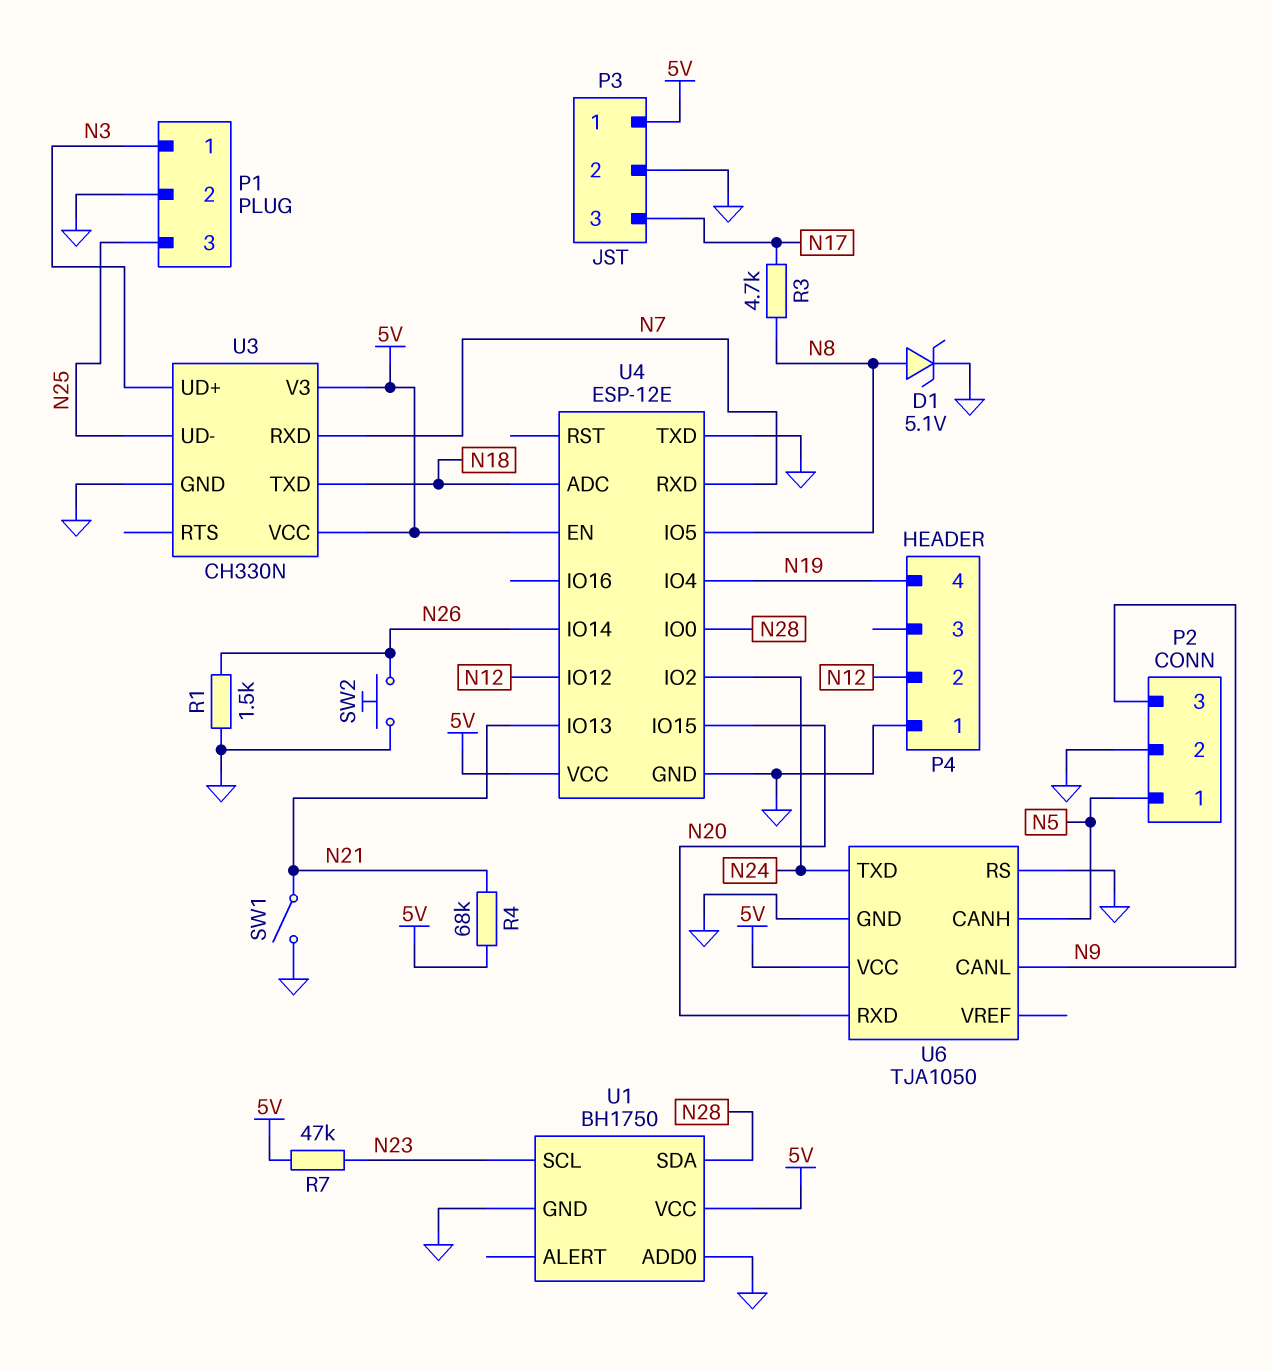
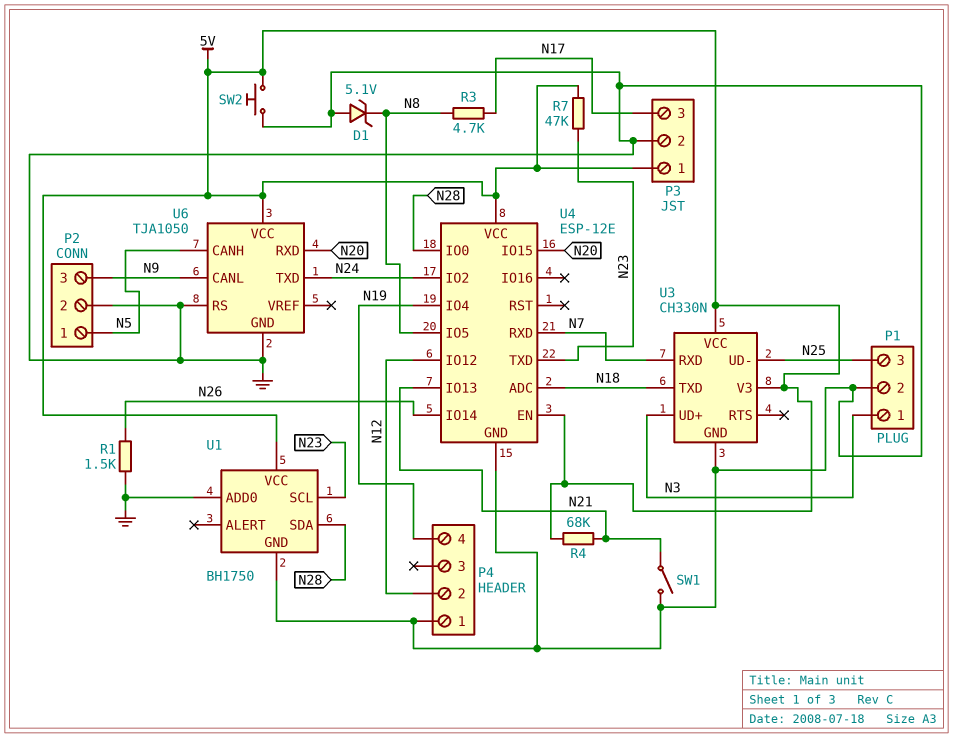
D1: zener 5.1V (A N8, K GND) -> zener 5.1V (A GND, K N8)
SW2: button (GND, N26) -> button (5V, GND)
U4 pin TXD: GND -> N23

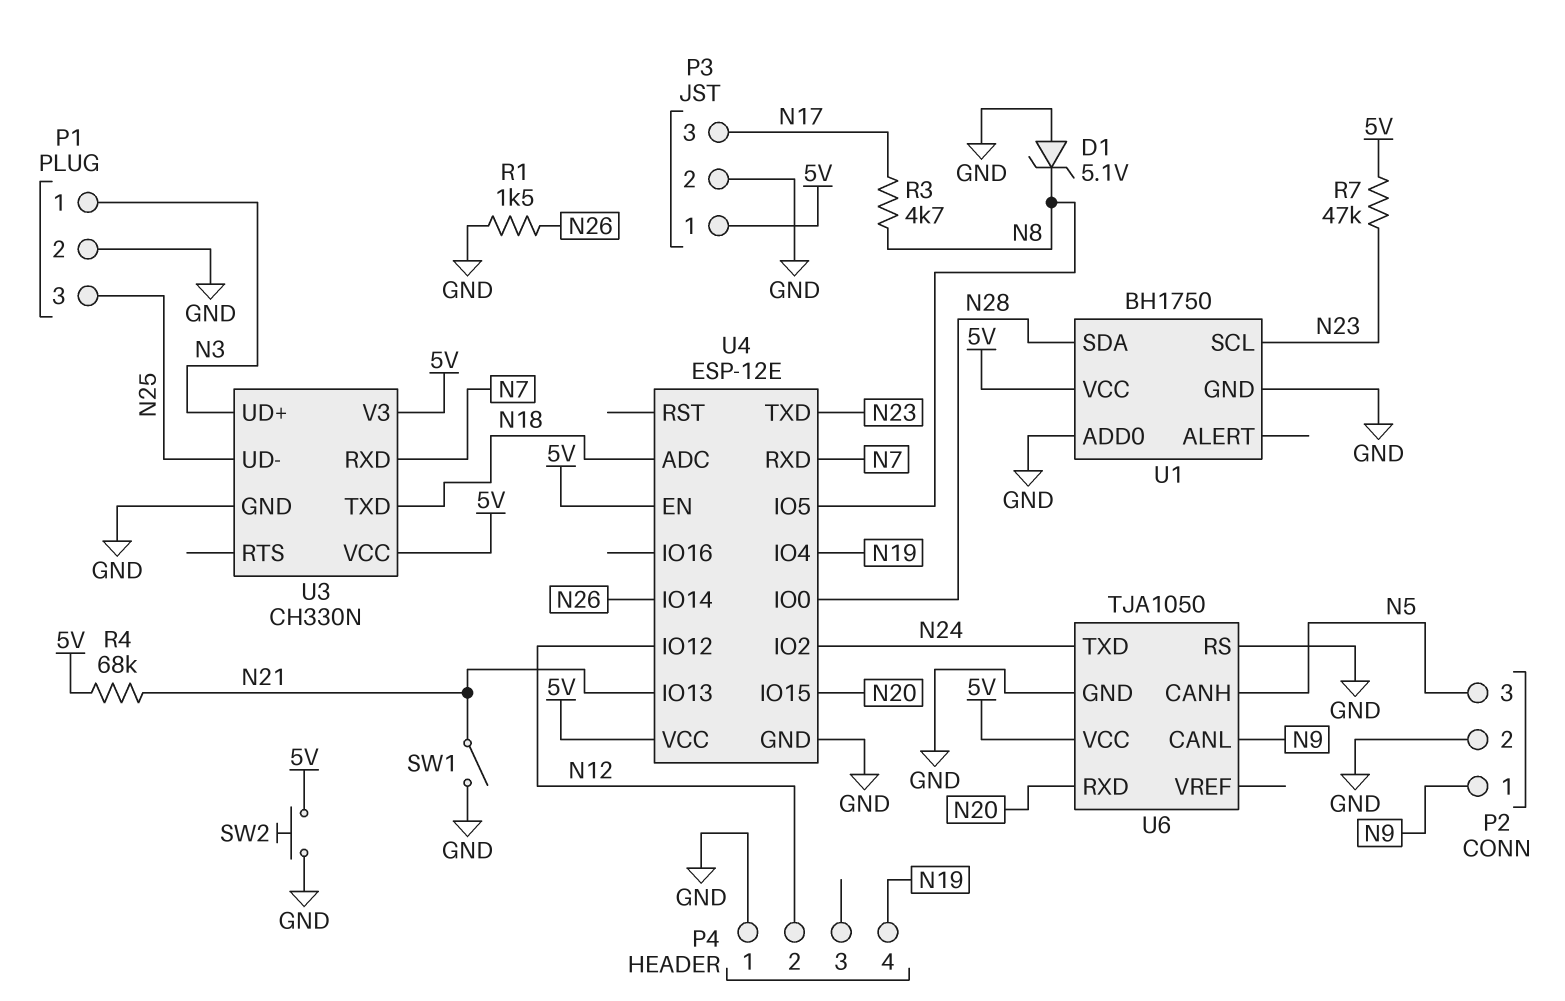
P2 pin 1: N5 -> N9
P2 pin 3: N9 -> N5

